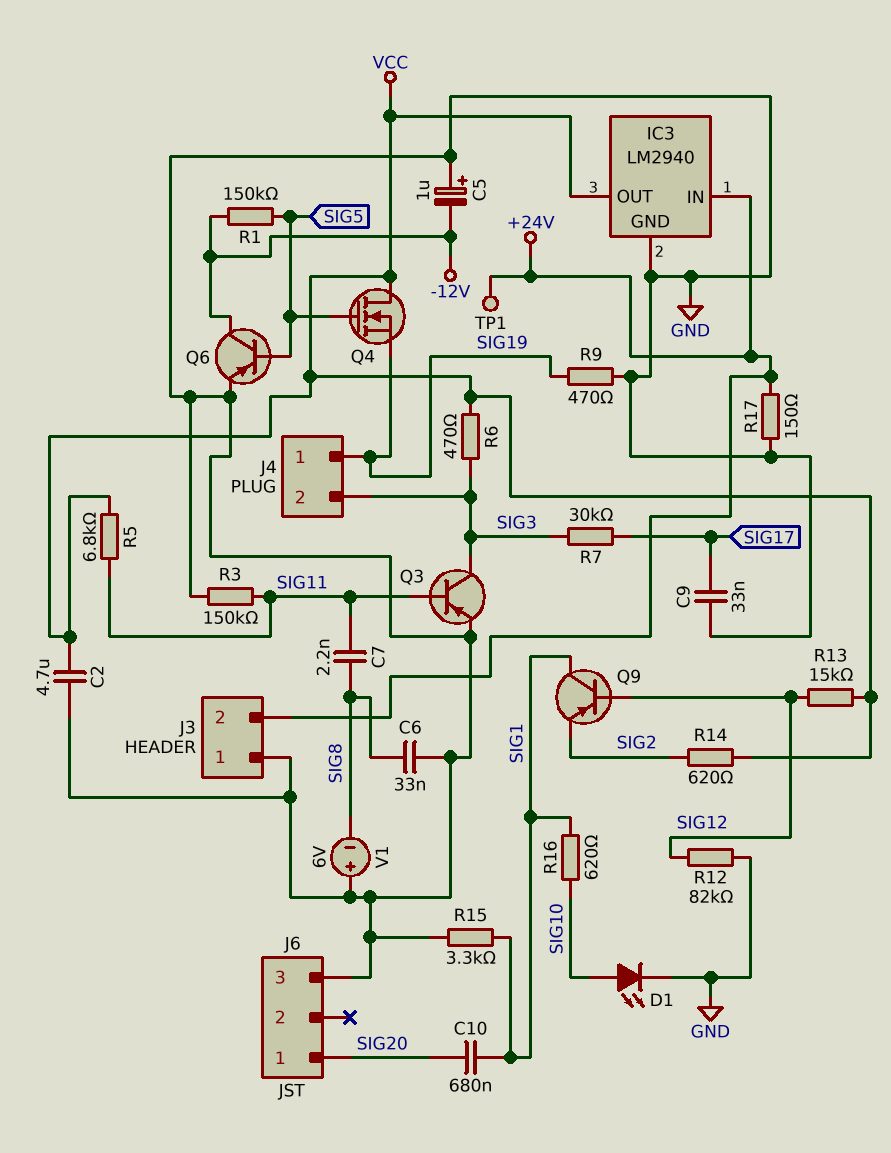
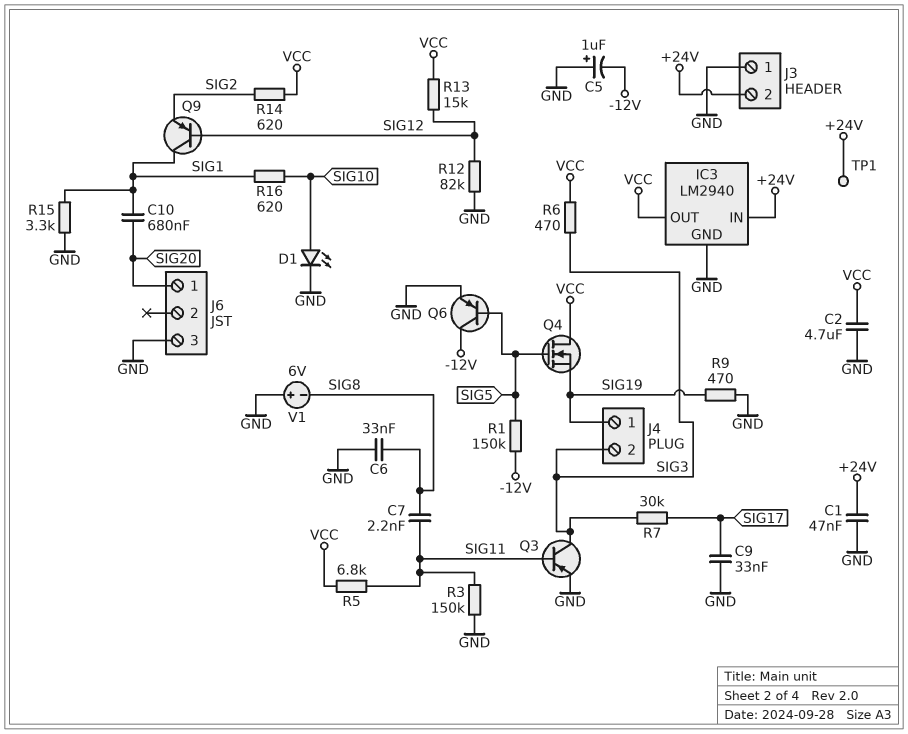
C1: none -> 47nF (+24V, GND)
R17: 150 (+24V, GND) -> none

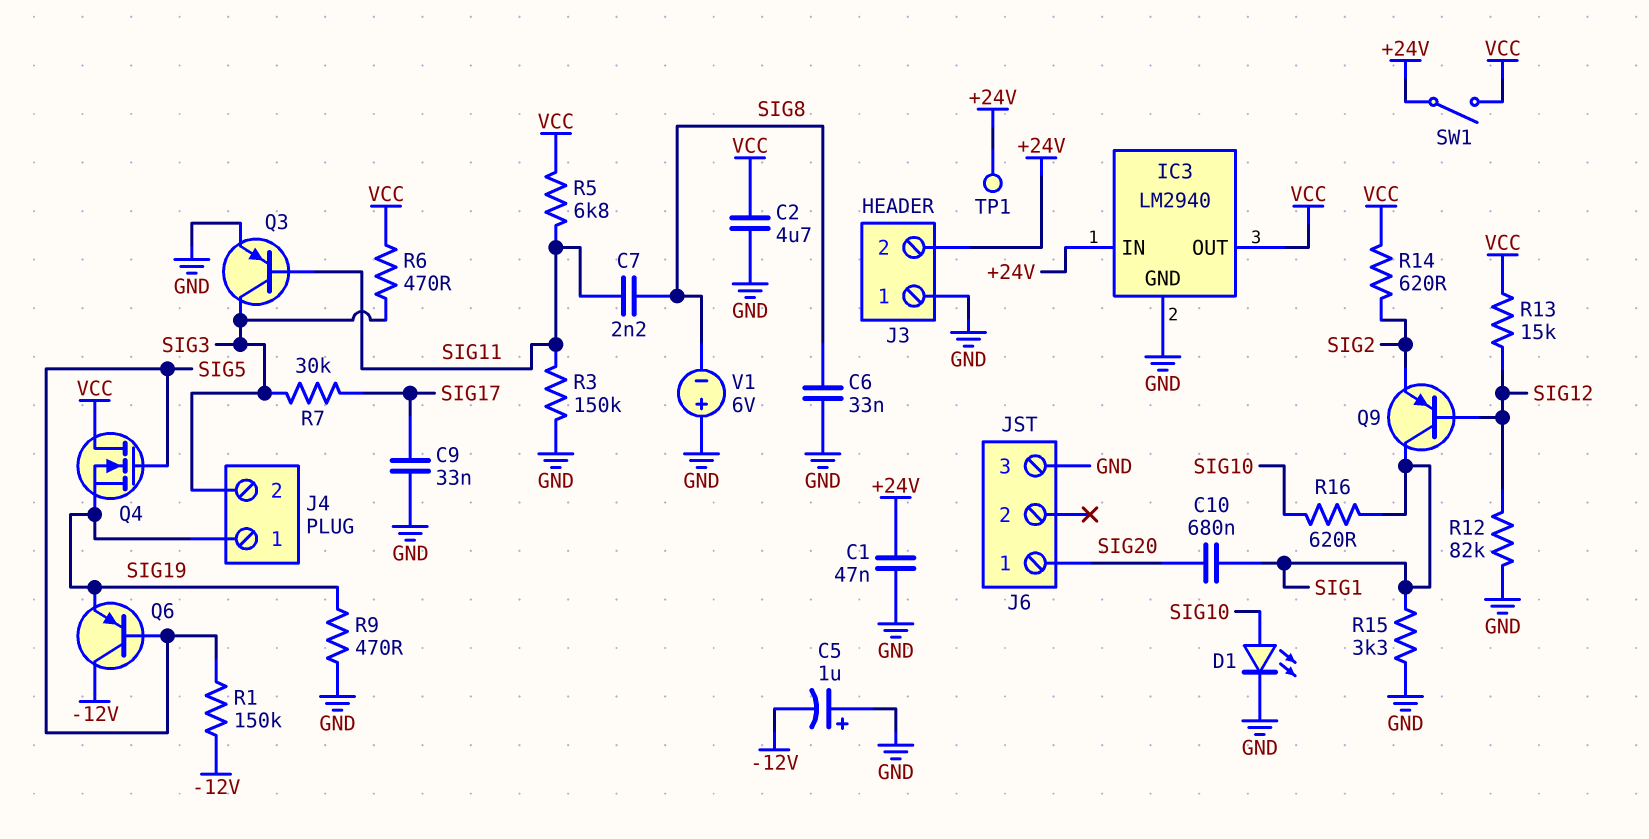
Q6: PNP (B SIG5, C -12V, E GND) -> PNP (B SIG5, C -12V, E SIG19)
SW1: none -> switch (+24V, VCC)

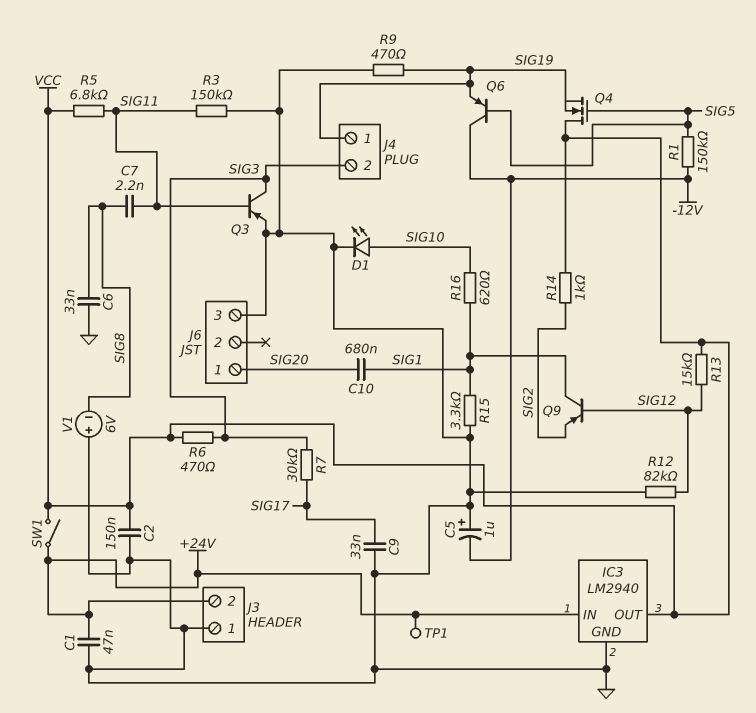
C2: 4.7uF (GND, VCC) -> 150nF (GND, VCC)
R14: 620 (SIG2, VCC) -> 1k (SIG2, VCC)

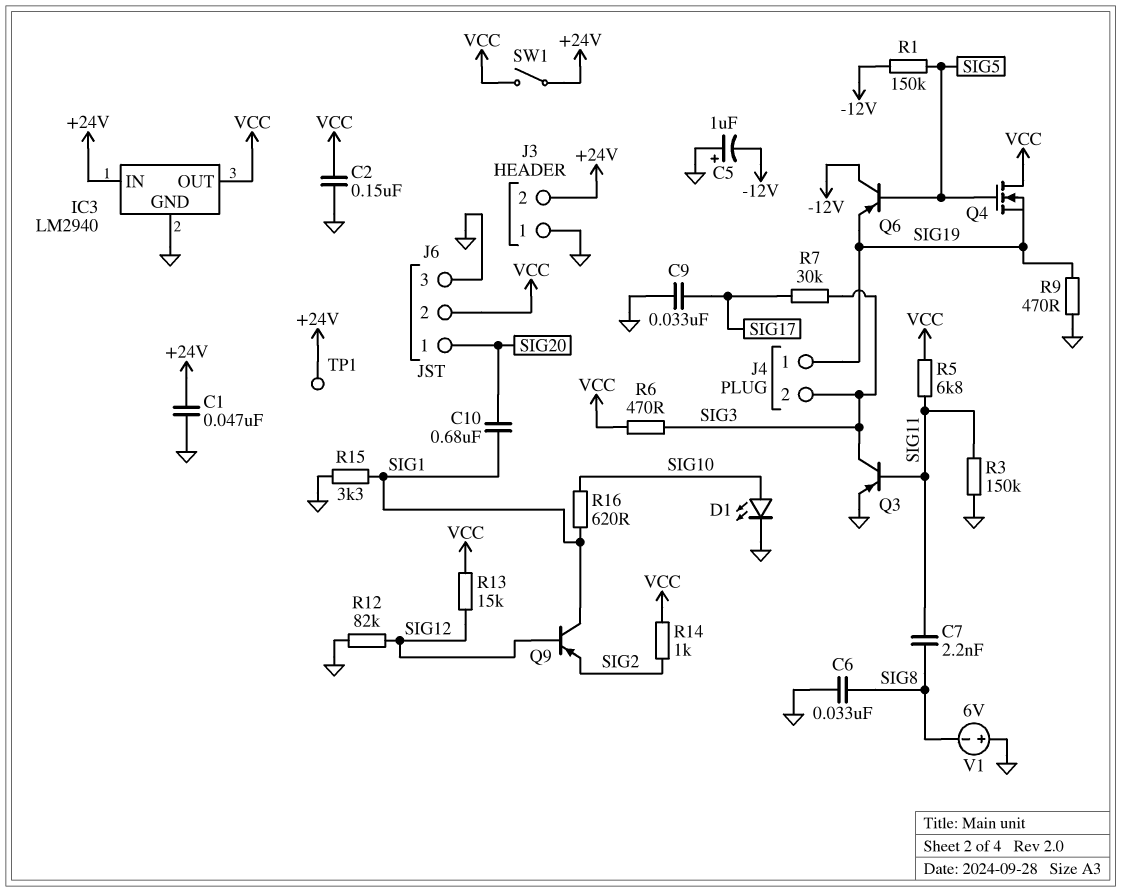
J6 pin 2: none -> VCC

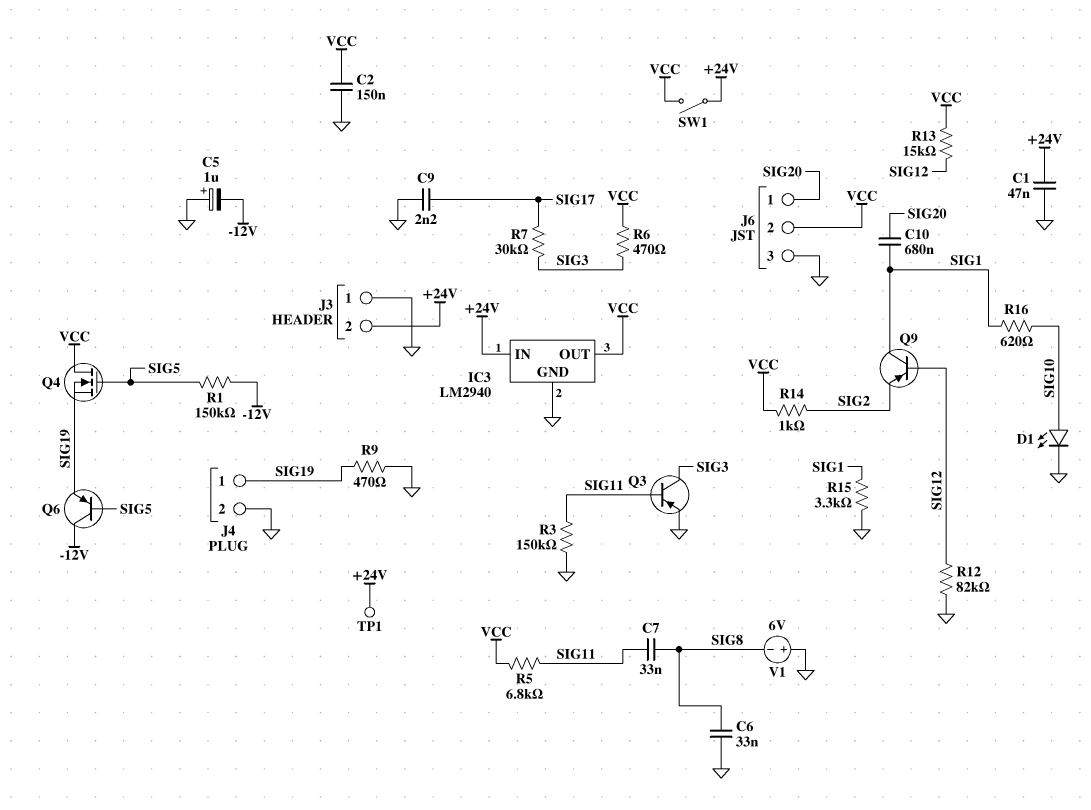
C7: 2.2nF (SIG8, SIG11) -> 33nF (SIG8, SIG11)
C9: 33nF (GND, SIG17) -> 2.2nF (GND, SIG17)
J4 pin 2: SIG3 -> GND

